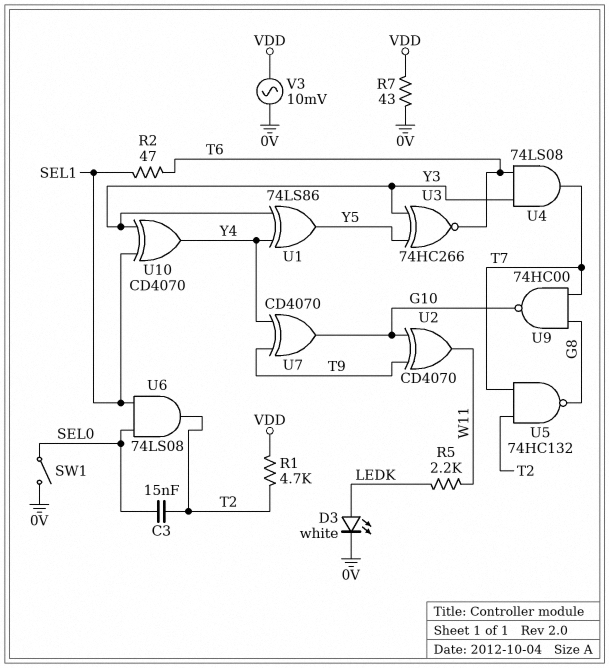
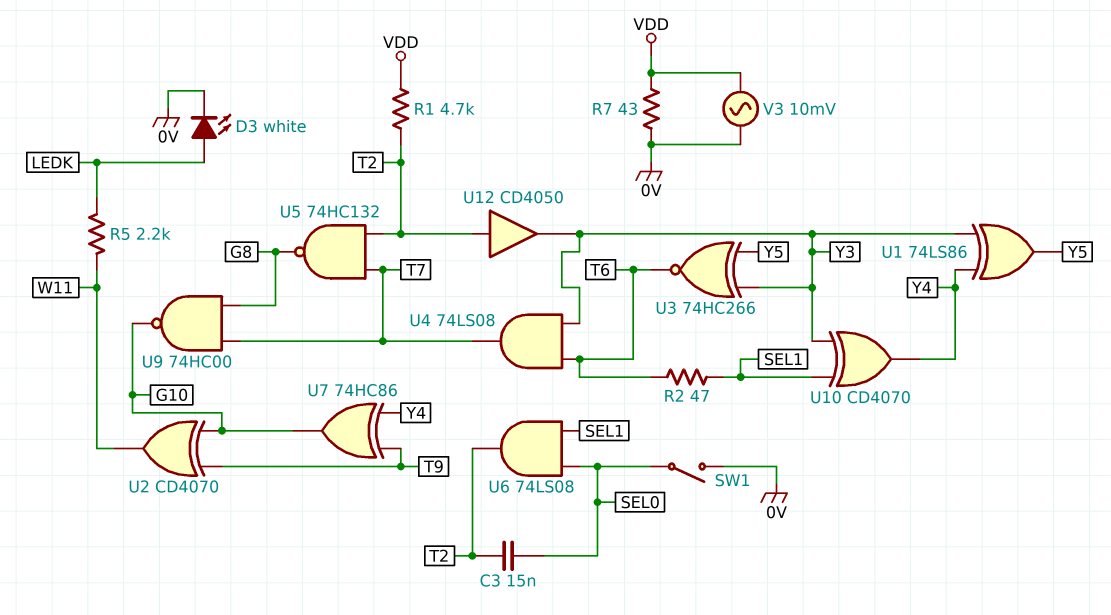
U7: XOR CD4070 (in T9, in Y4, out G10) -> XOR 74HC86 (in T9, in Y4, out G10)
U12: none -> buffer CD4050 (in T2, out Y3)

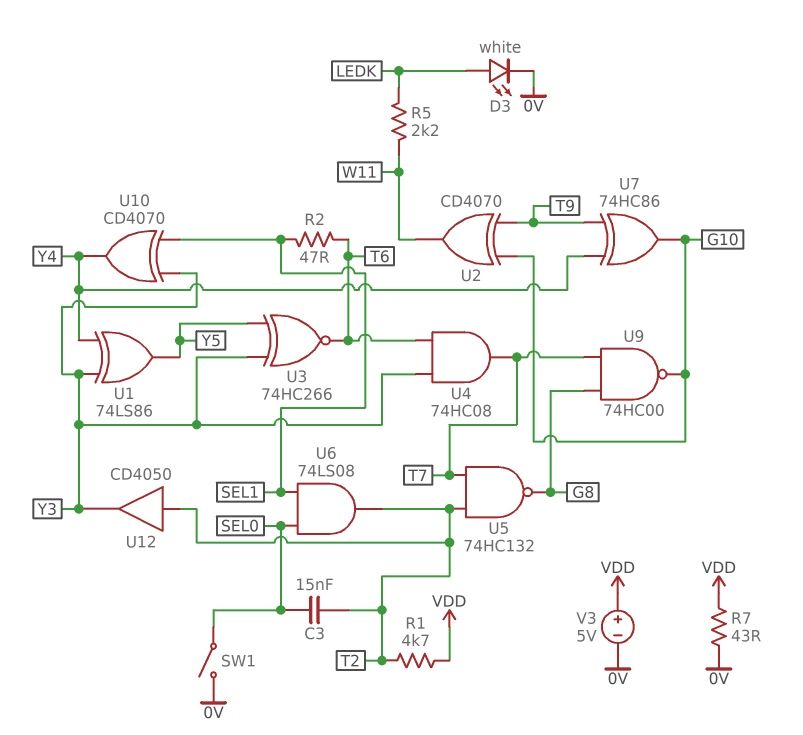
U4: AND 74LS08 (in T6, in Y3, out T7) -> AND 74HC08 (in T6, in Y3, out T7)
V3: AC 10mV (0V, VDD) -> 5V (plus VDD, minus 0V)

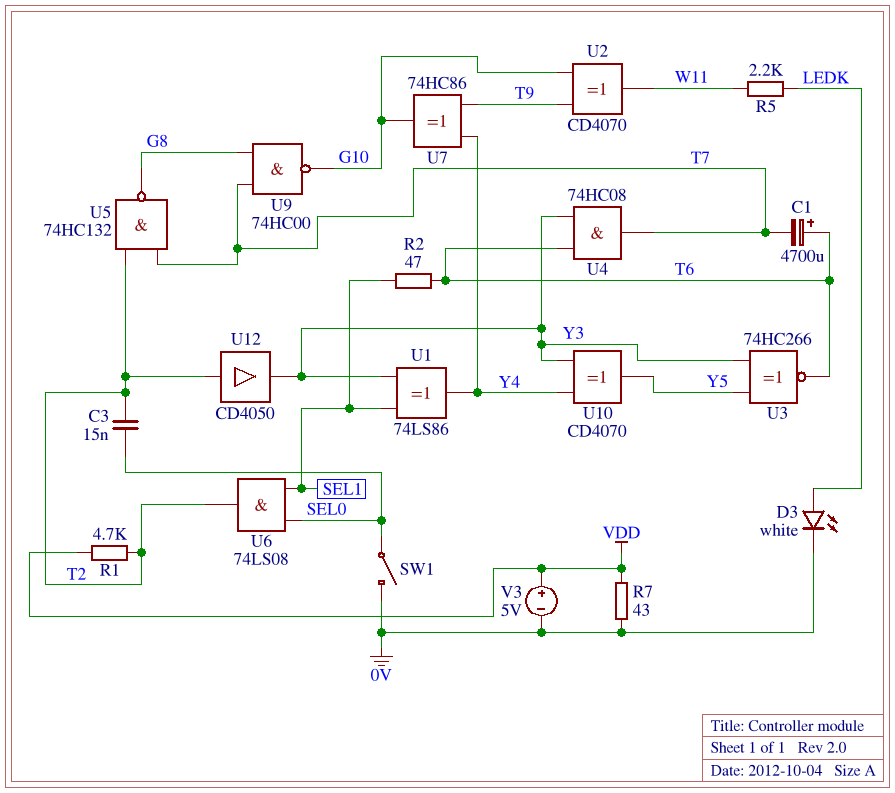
C1: none -> 4700uF (plus T6, minus T7)
U1: XOR 74LS86 (in Y3, in Y4, out Y5) -> XOR 74LS86 (in SEL1, in Y3, out Y4)
U10: XOR CD4070 (in SEL1, in Y3, out Y4) -> XOR CD4070 (in Y3, in Y4, out Y5)

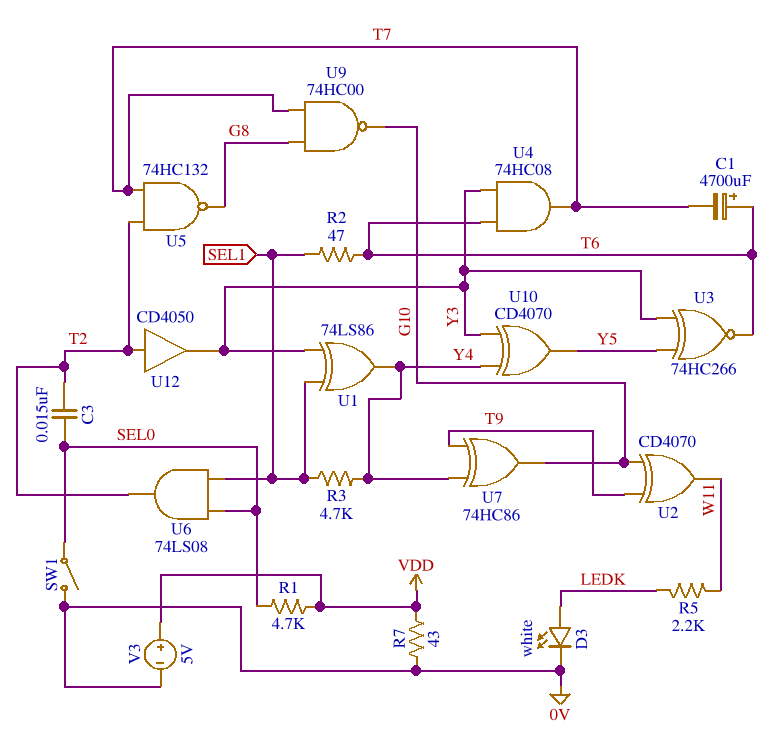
R1: 4.7k (T2, VDD) -> 4.7k (SEL0, VDD)
R3: none -> 4.7k (SEL1, Y4)

